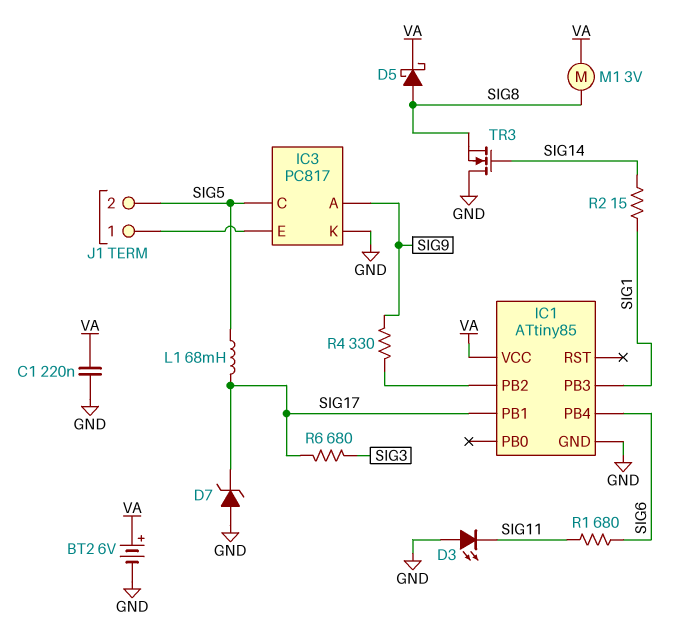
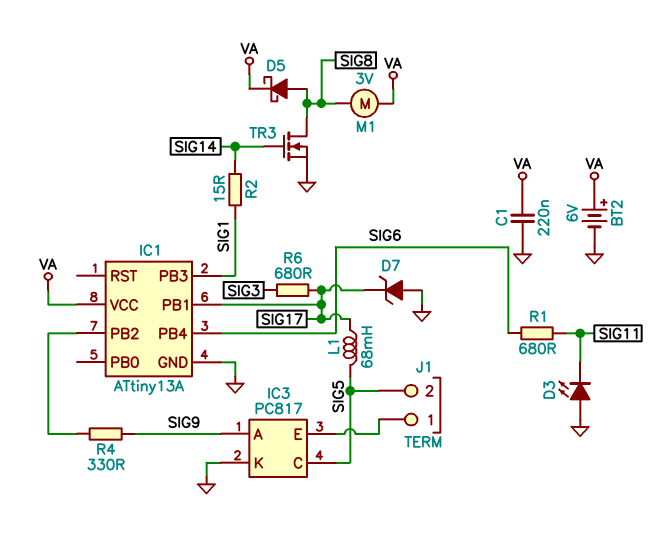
IC1: ATtiny85 -> ATtiny13A
TR3: NMOS (G SIG14, D GND, S SIG8) -> NMOS (G SIG14, D SIG8, S GND)

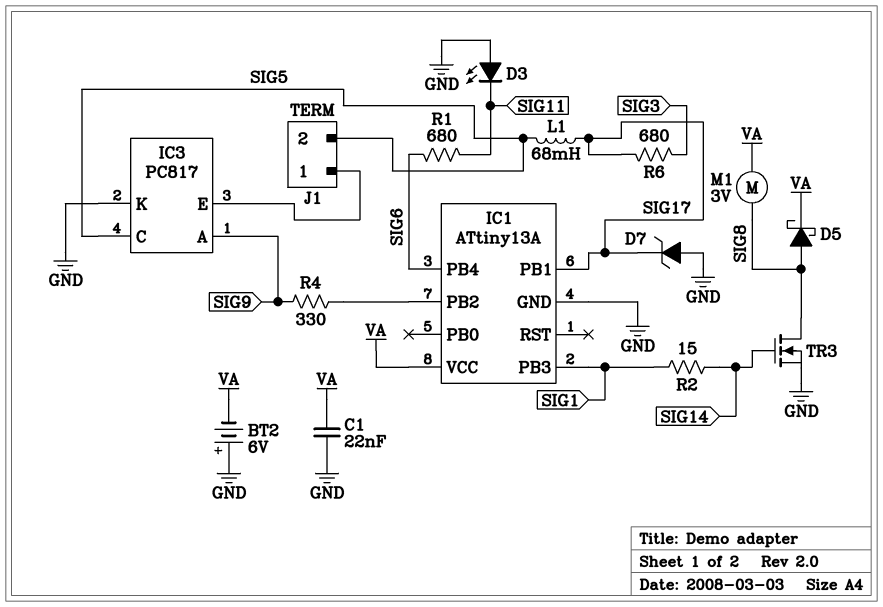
BT2: 6V (plus VA, minus GND) -> 6V (plus GND, minus VA)
C1: 220nF (GND, VA) -> 22nF (GND, VA)

